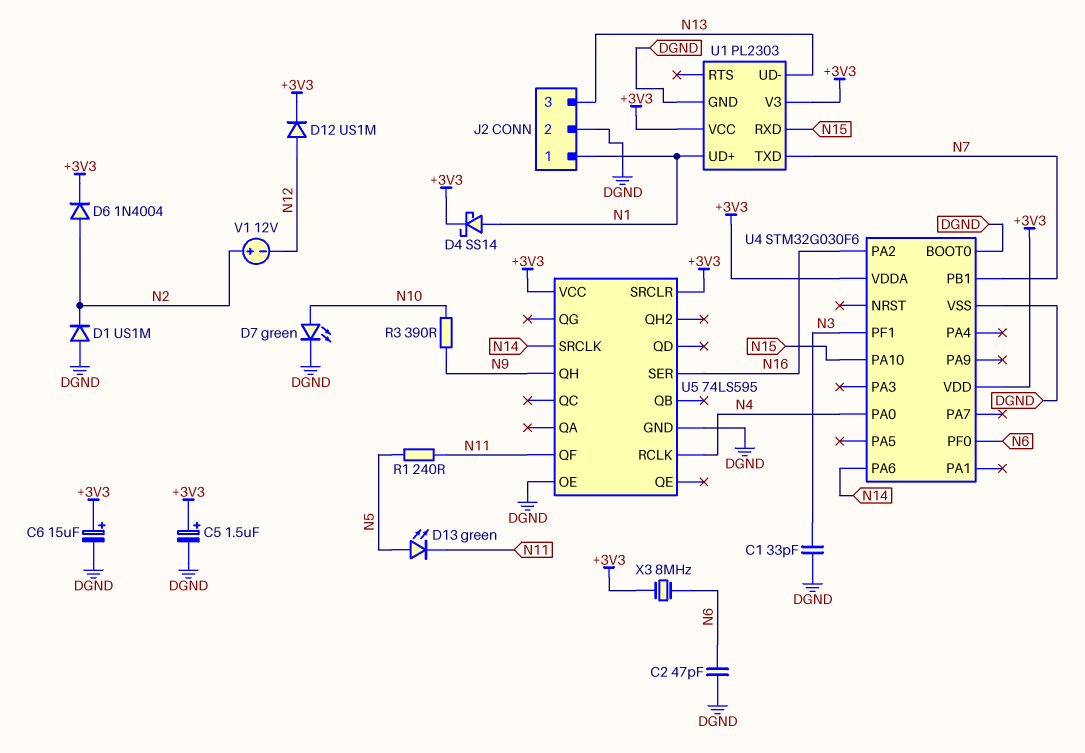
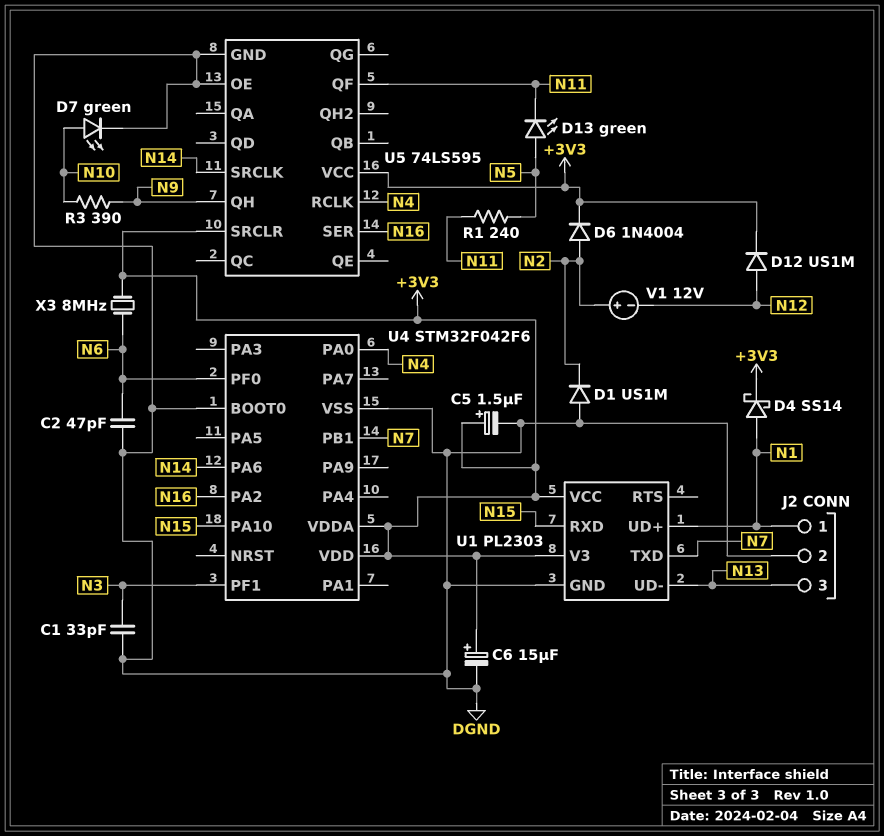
U4: STM32G030F6 -> STM32F042F6

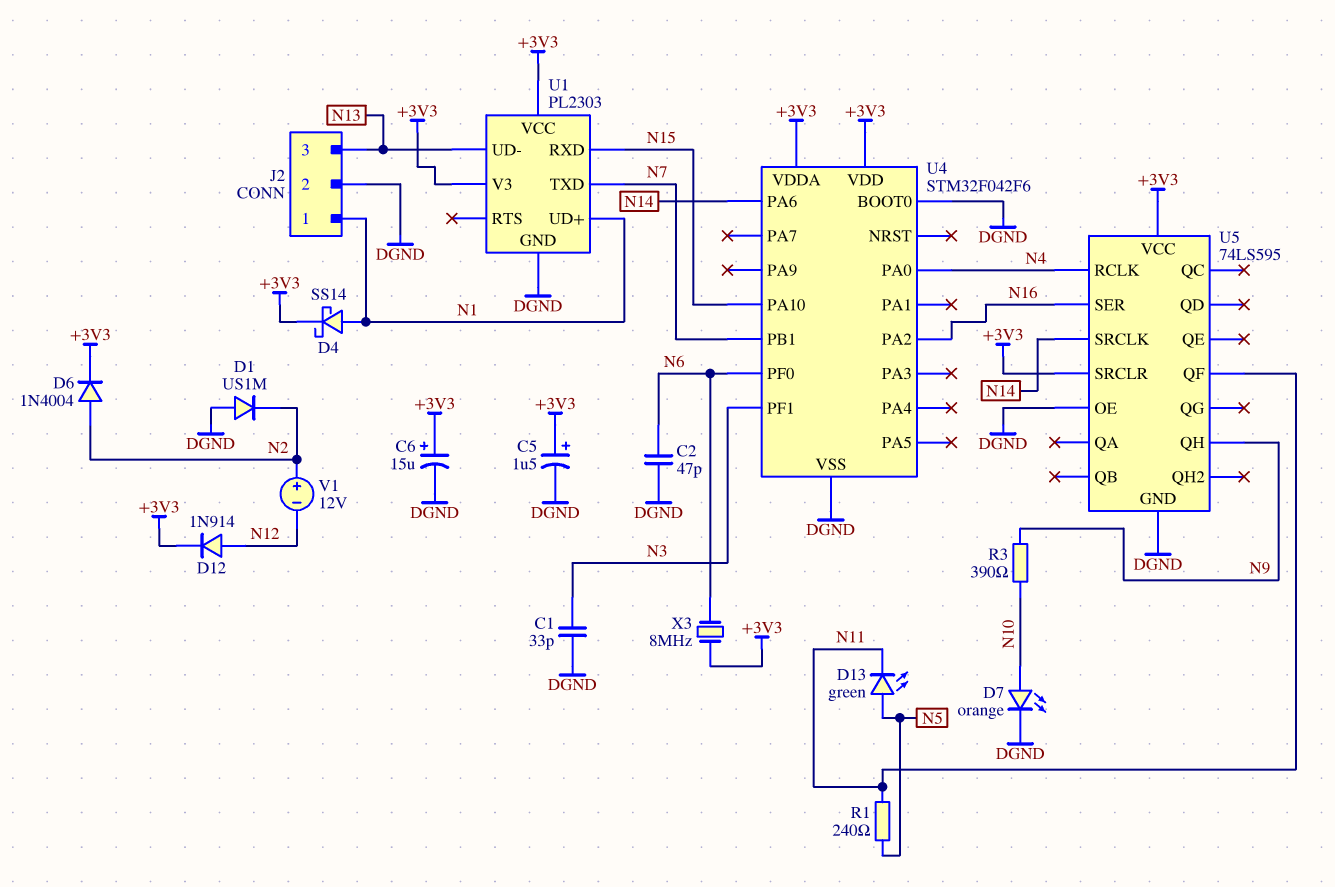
D7: LED green (A N10, K DGND) -> LED orange (A N10, K DGND)
D12: diode US1M (A N12, K +3V3) -> diode 1N914 (A N12, K +3V3)

